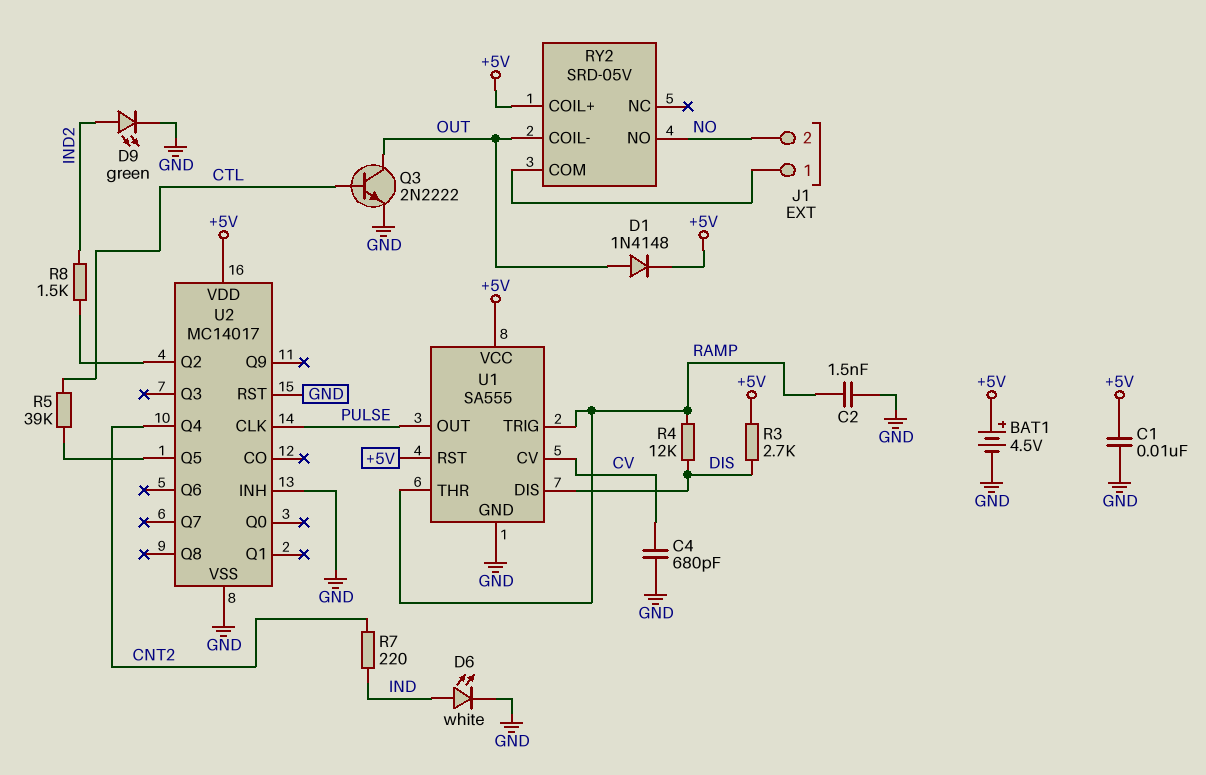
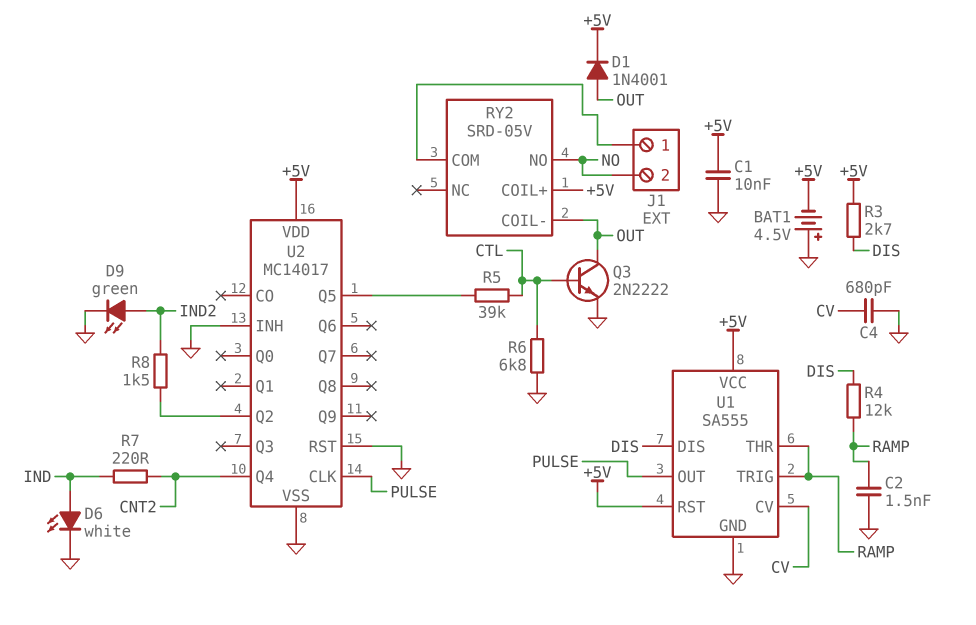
BAT1: 4.5V (plus +5V, minus GND) -> 4.5V (plus GND, minus +5V)
D1: diode 1N4148 (A OUT, K +5V) -> diode 1N4001 (A OUT, K +5V)
R6: none -> 6.8k (CTL, GND)

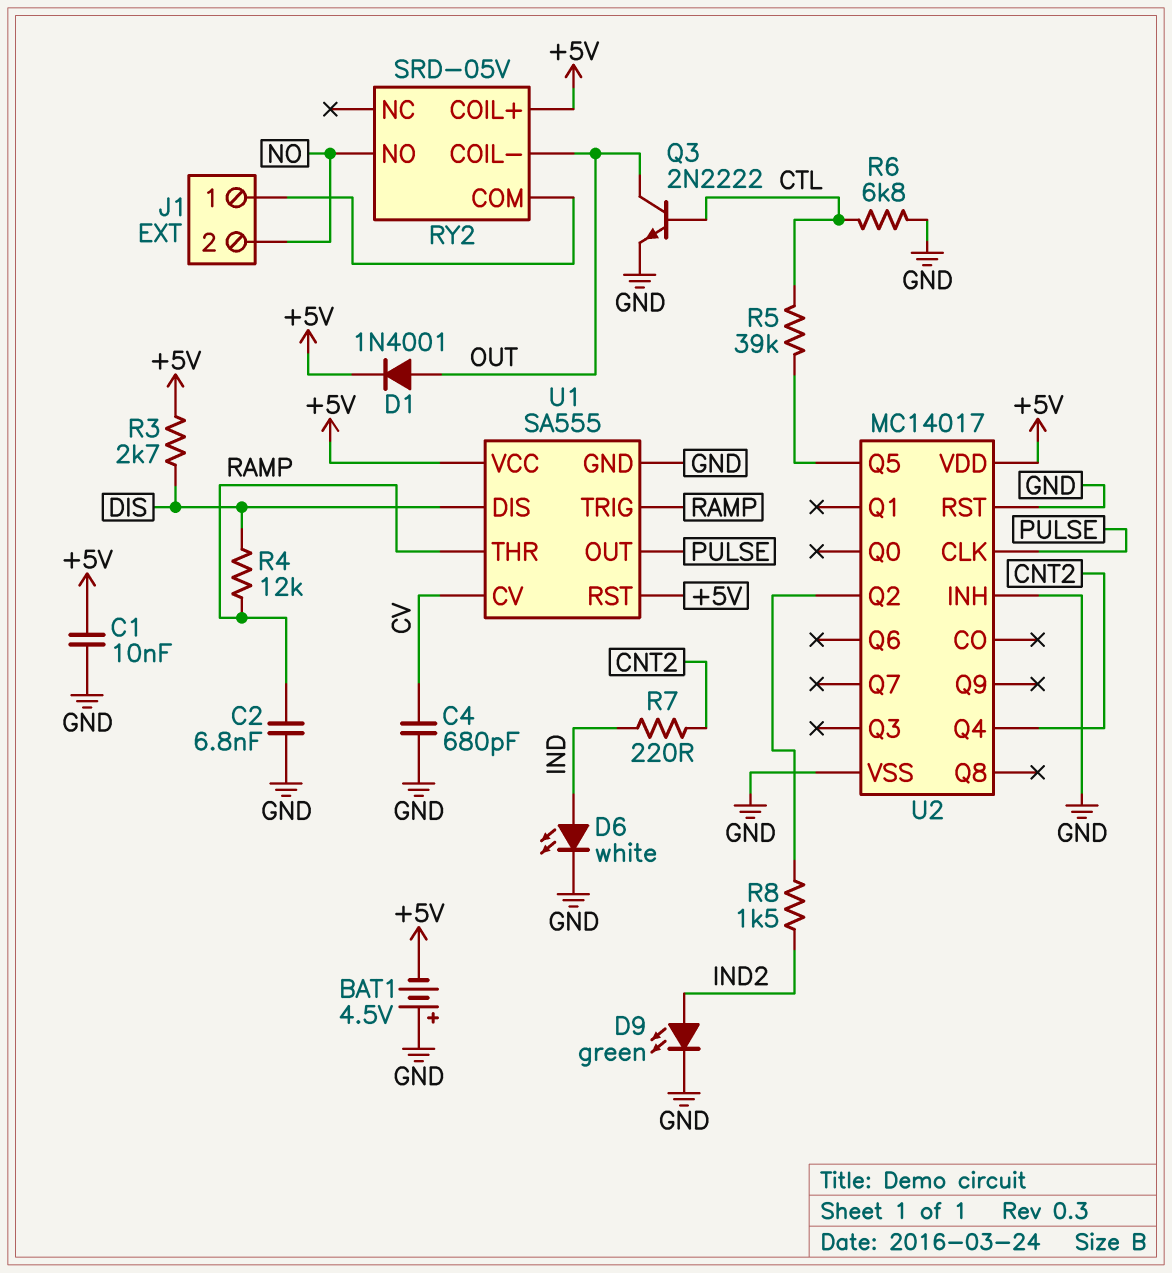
C2: 1.5nF (GND, RAMP) -> 6.8nF (GND, RAMP)

